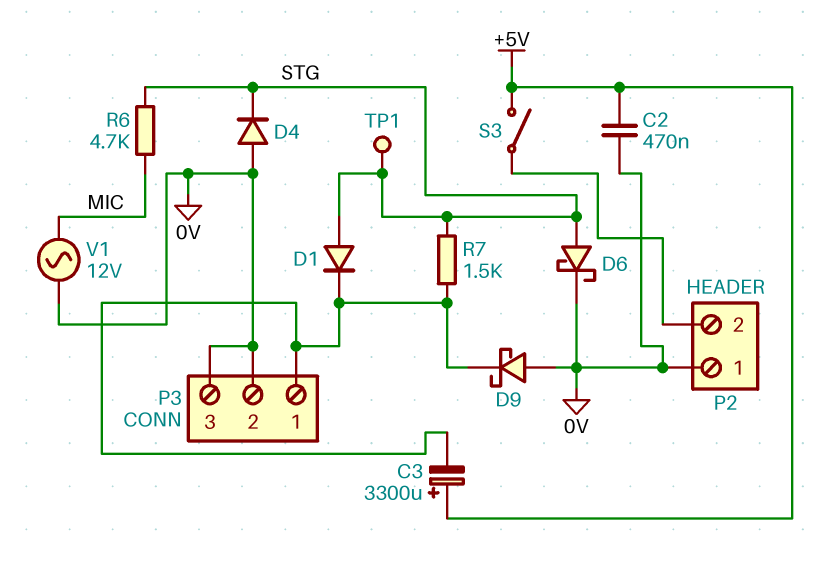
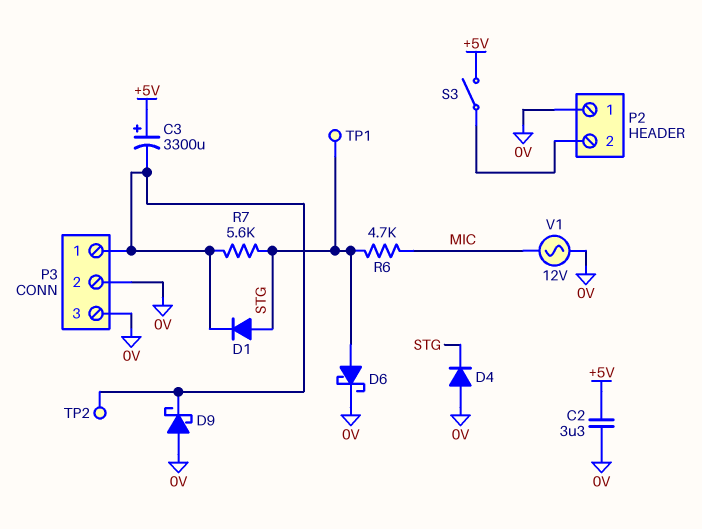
C2: 470nF (+5V, 0V) -> 3.3uF (+5V, 0V)
R7: 1.5k (P3/1, STG) -> 5.6k (P3/1, STG)
TP2: none -> test point (P3/1)

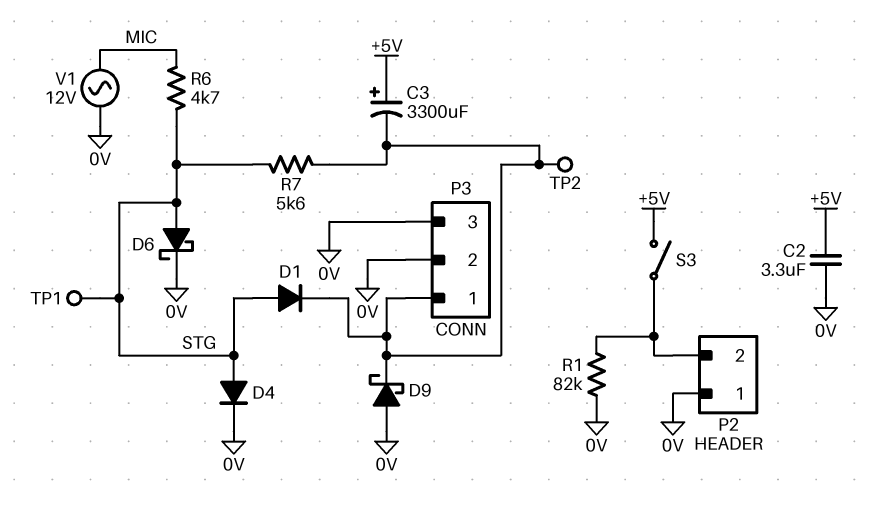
D4: diode (A 0V, K STG) -> diode (A STG, K 0V)
R1: none -> 82k (0V, P2/2)

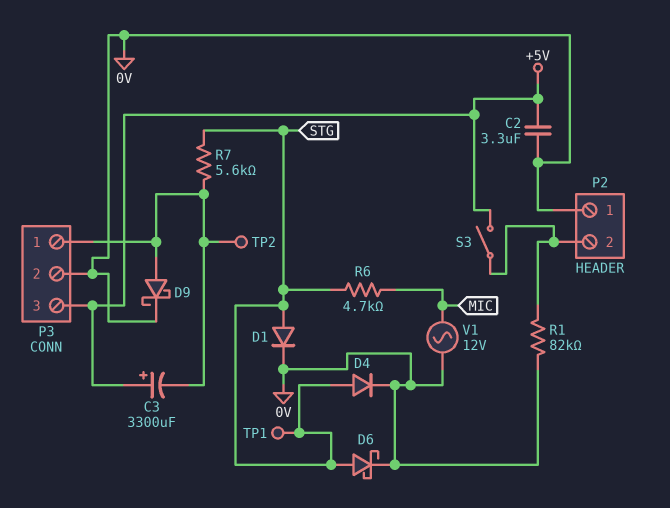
D1: diode (A STG, K P3/1) -> diode (A STG, K 0V)
D9: schottky (A 0V, K P3/1) -> schottky (A P3/1, K 0V)
P3 pin 3: 0V -> +5V

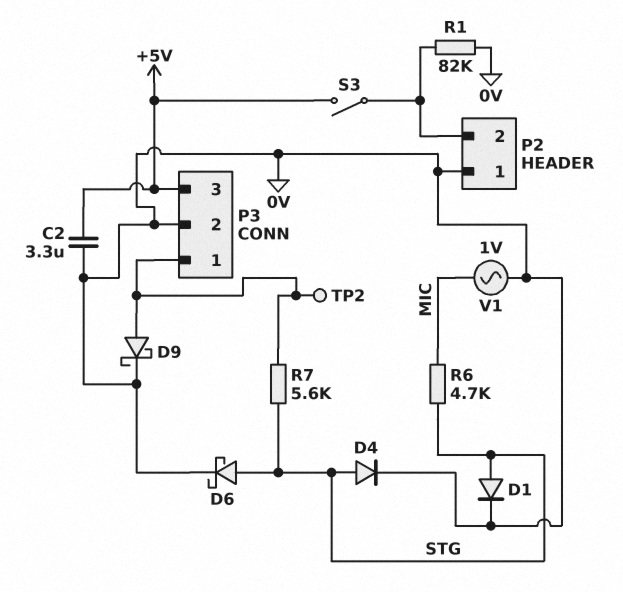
C3: 3300uF (plus +5V, minus P3/1) -> none
TP1: test point (STG) -> none
V1: AC 12V (0V, MIC) -> AC 1V (0V, MIC)

